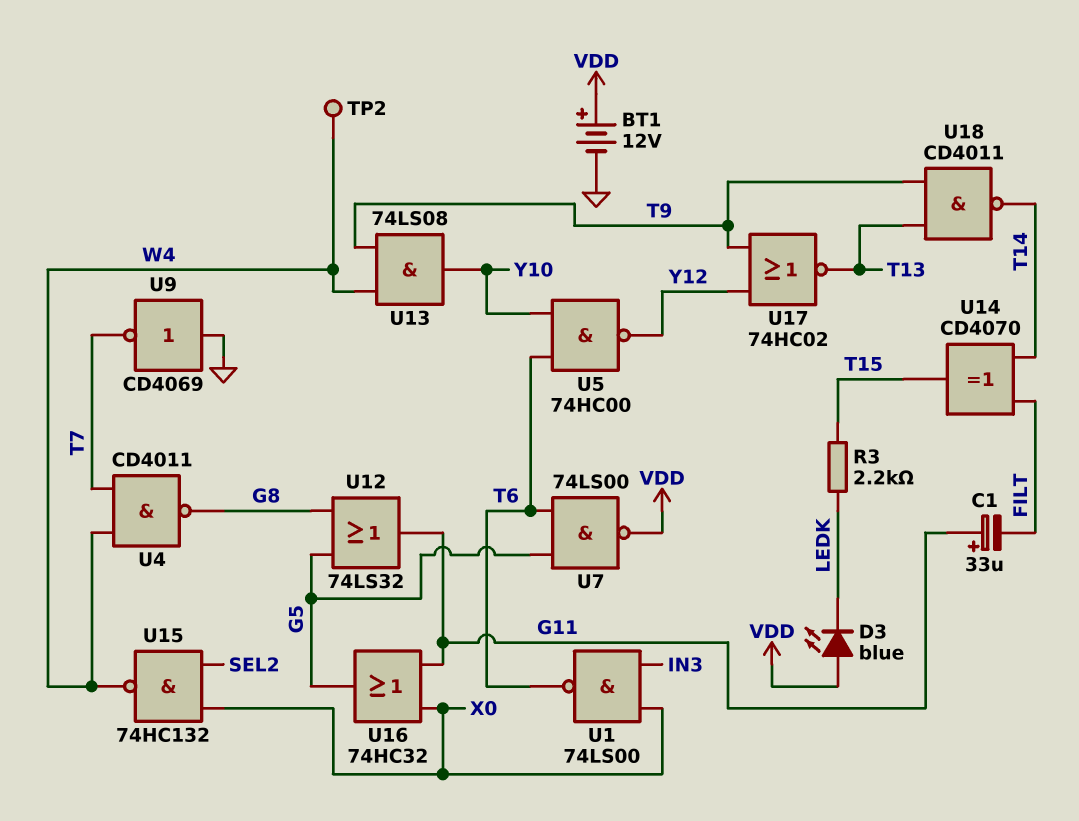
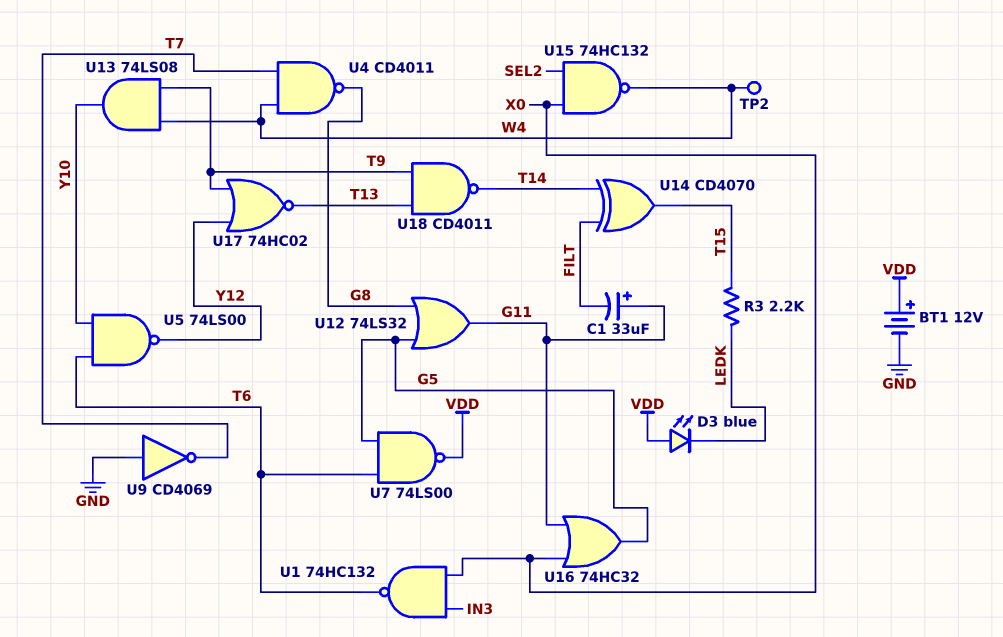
U1: NAND 74LS00 (in IN3, in X0, out T6) -> NAND 74HC132 (in IN3, in X0, out T6)
U5: NAND 74HC00 (in T6, in Y10, out Y12) -> NAND 74LS00 (in T6, in Y10, out Y12)

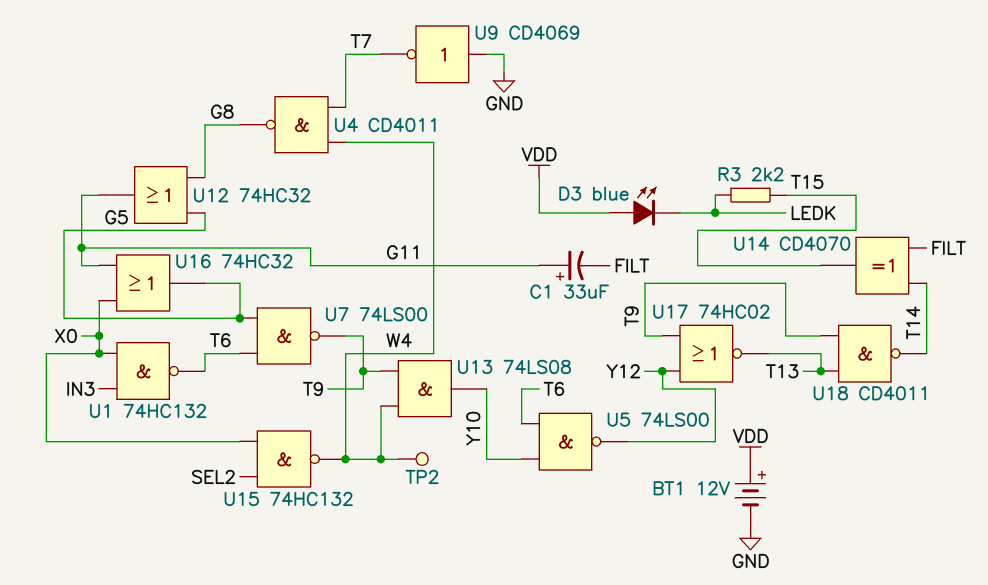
U7: NAND 74LS00 (in G5, in T6, out VDD) -> NAND 74LS00 (in G5, in T6, out T9)
U12: OR 74LS32 (in G5, in G8, out G11) -> OR 74HC32 (in G5, in G8, out G11)

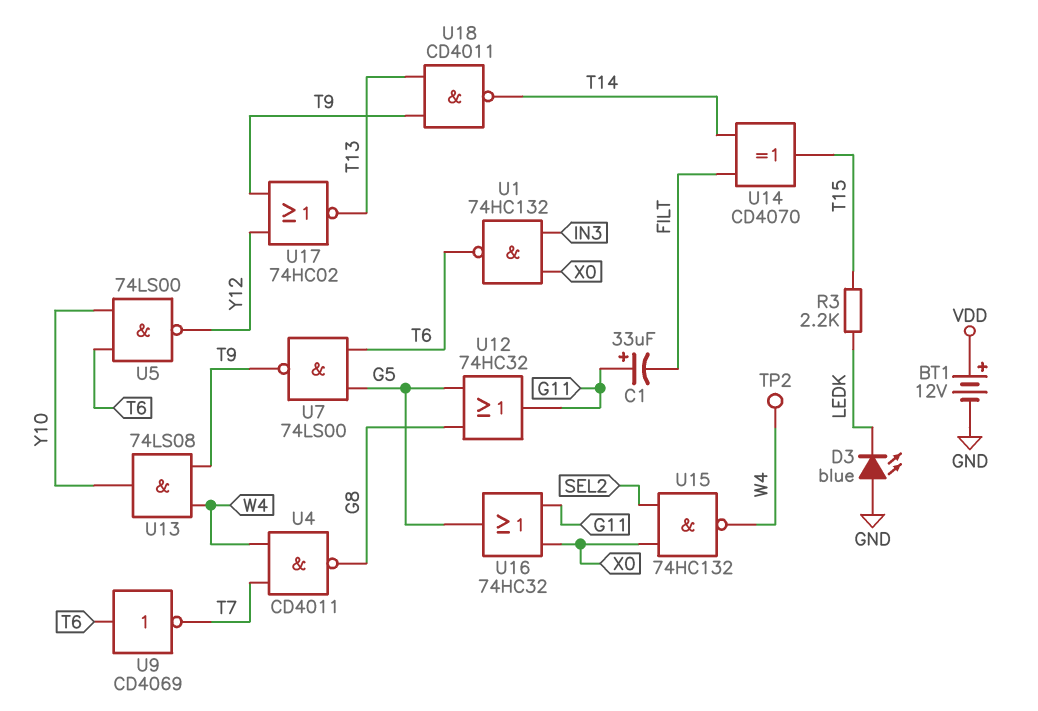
D3: LED blue (A VDD, K LEDK) -> LED blue (A GND, K LEDK)
U9: NOT CD4069 (in GND, out T7) -> NOT CD4069 (in T6, out T7)

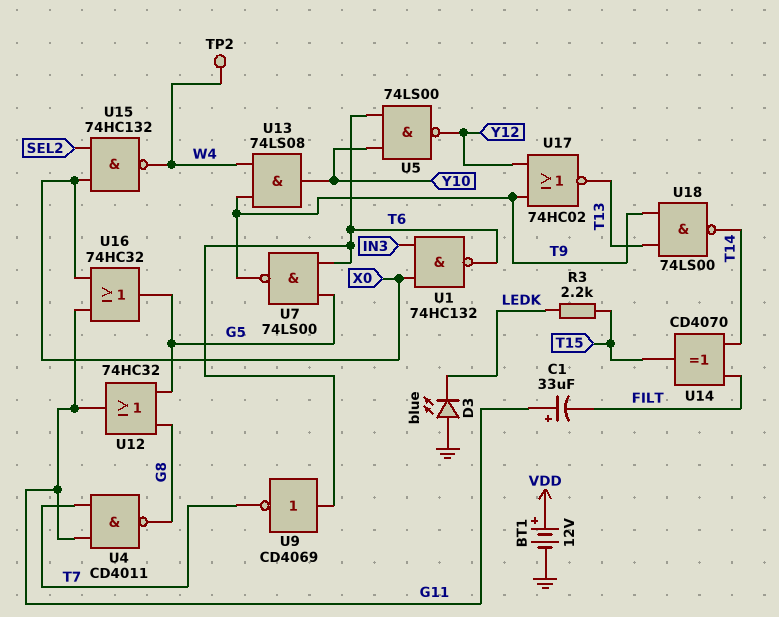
U4: NAND CD4011 (in T7, in W4, out G8) -> NAND CD4011 (in G11, in T7, out G8)
U18: NAND CD4011 (in T9, in T13, out T14) -> NAND 74LS00 (in T9, in T13, out T14)

